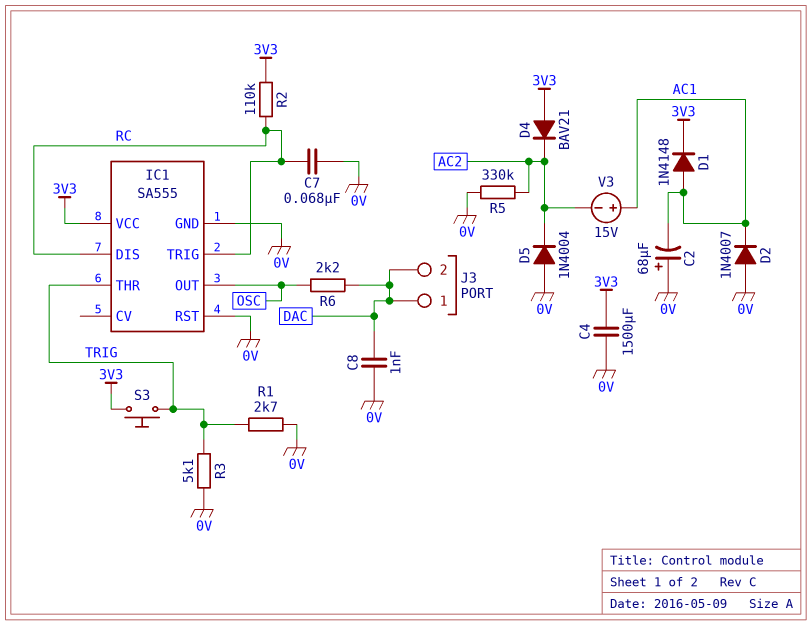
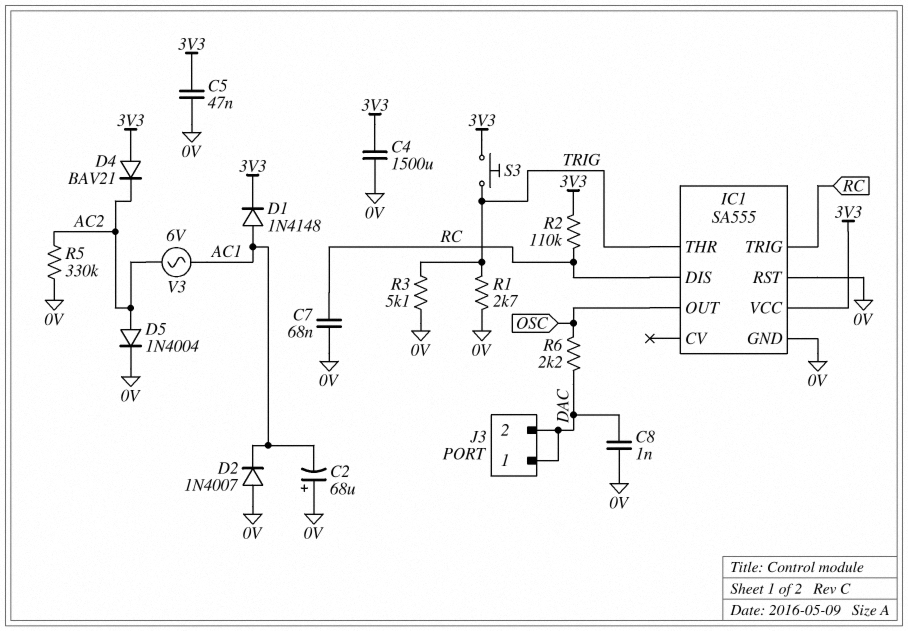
C5: none -> 47nF (0V, 3V3)
D5: diode 1N4004 (A 0V, K AC2) -> diode 1N4004 (A AC2, K 0V)
V3: 15V (plus AC1, minus AC2) -> AC 6V (AC1, AC2)

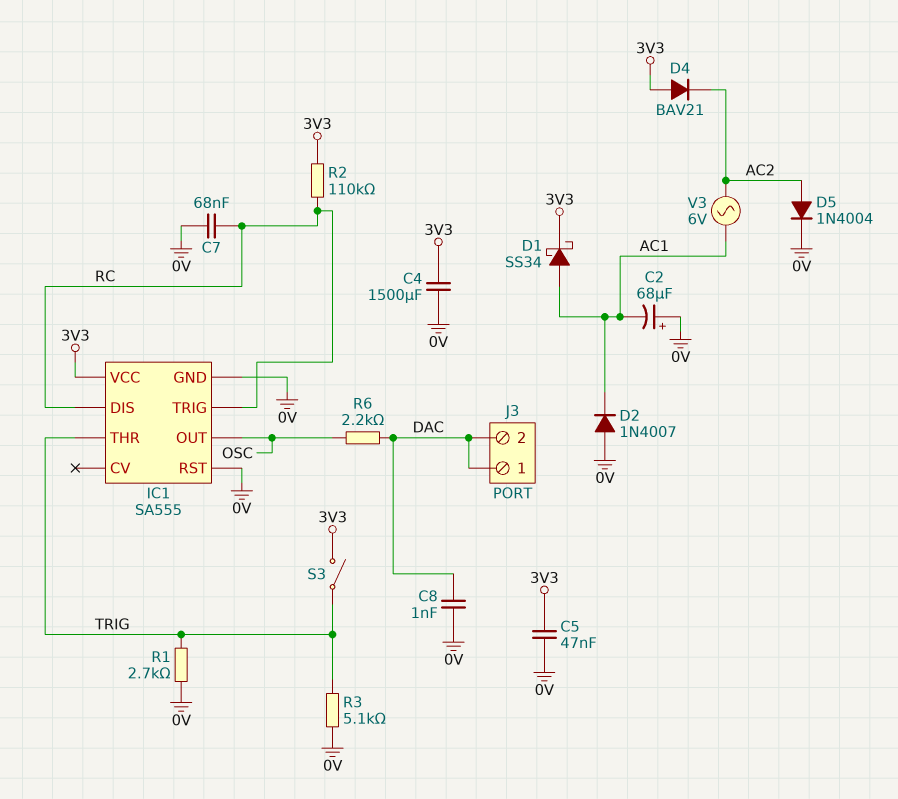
D1: diode 1N4148 (A AC1, K 3V3) -> schottky SS34 (A AC1, K 3V3)
R5: 330k (0V, AC2) -> none
S3: button (3V3, TRIG) -> switch (3V3, TRIG)

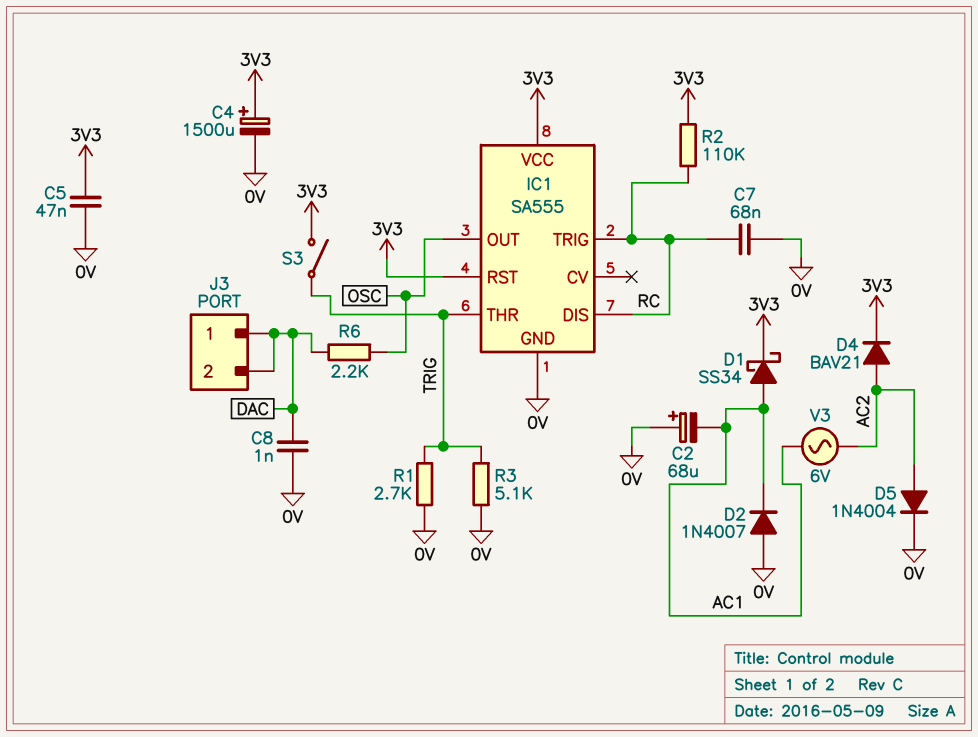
C4: 1500uF (0V, 3V3) -> 1500uF (plus 3V3, minus 0V)
D4: diode BAV21 (A 3V3, K AC2) -> diode BAV21 (A AC2, K 3V3)
IC1 pin RST: 0V -> 3V3

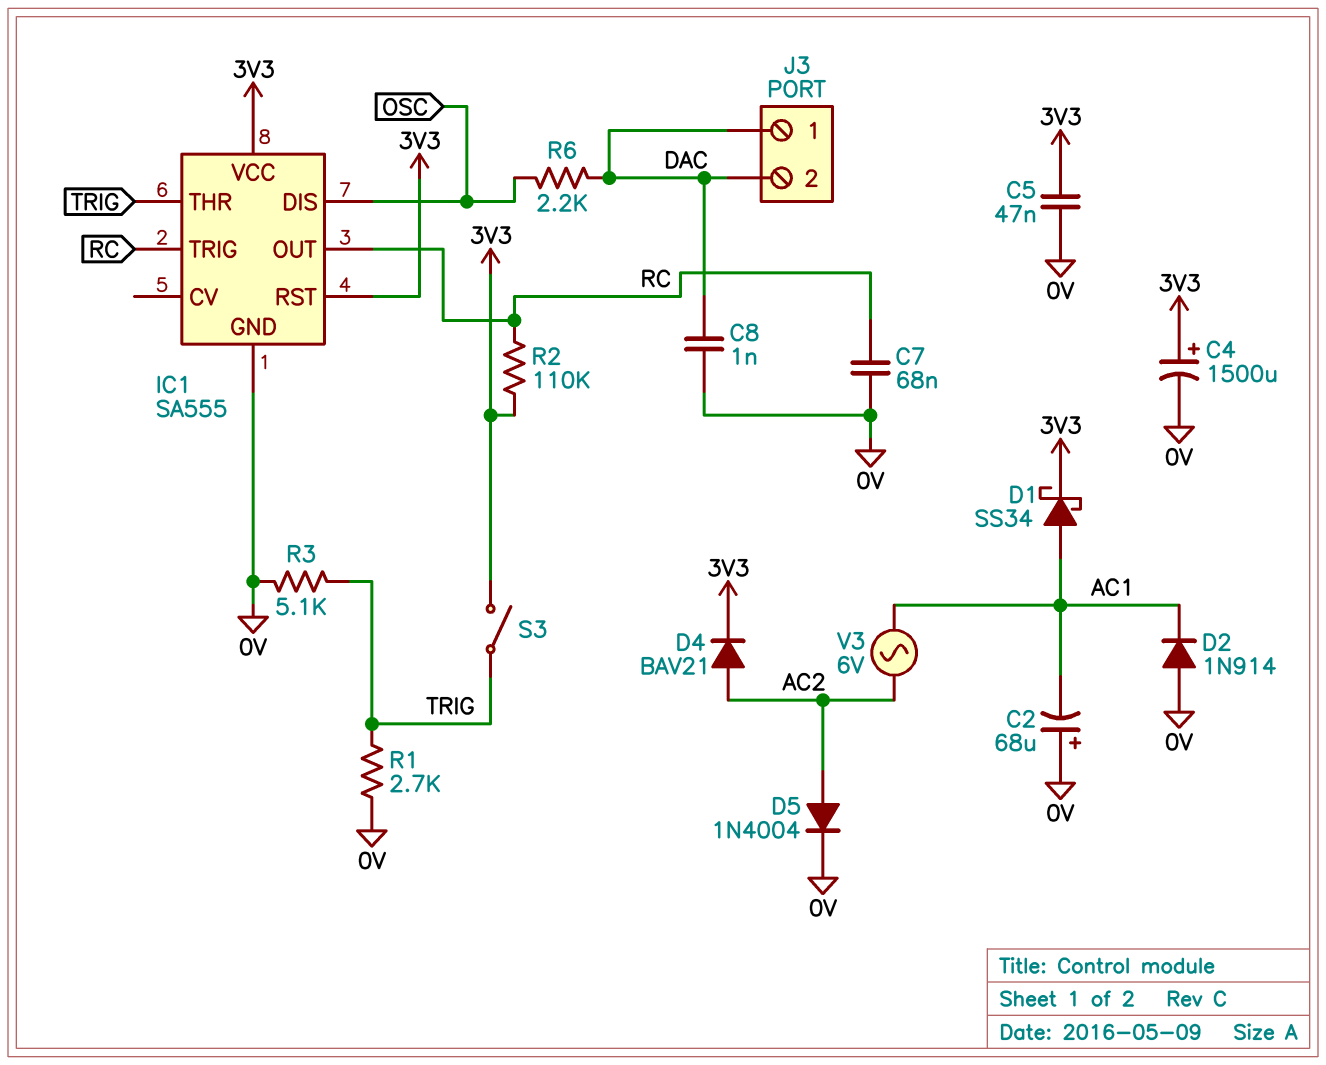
D2: diode 1N4007 (A 0V, K AC1) -> diode 1N914 (A 0V, K AC1)
IC1 pin DIS: RC -> OSC
IC1 pin OUT: OSC -> RC

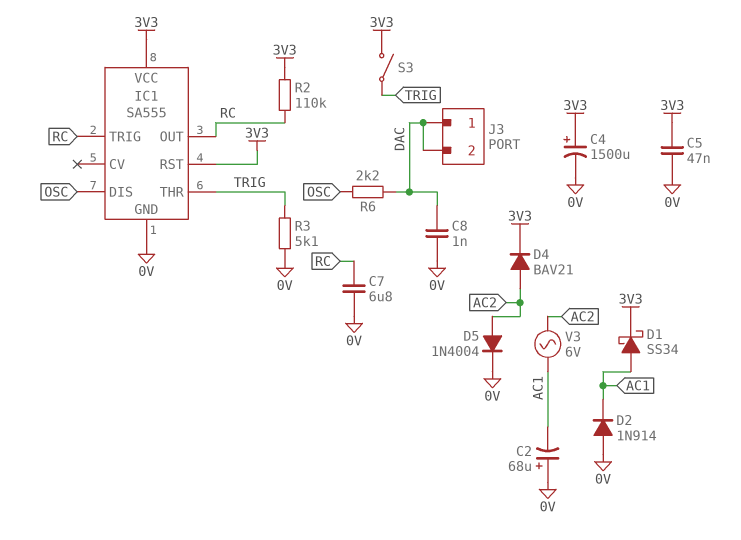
C7: 68nF (0V, RC) -> 6.8uF (0V, RC)
R1: 2.7k (0V, TRIG) -> none

